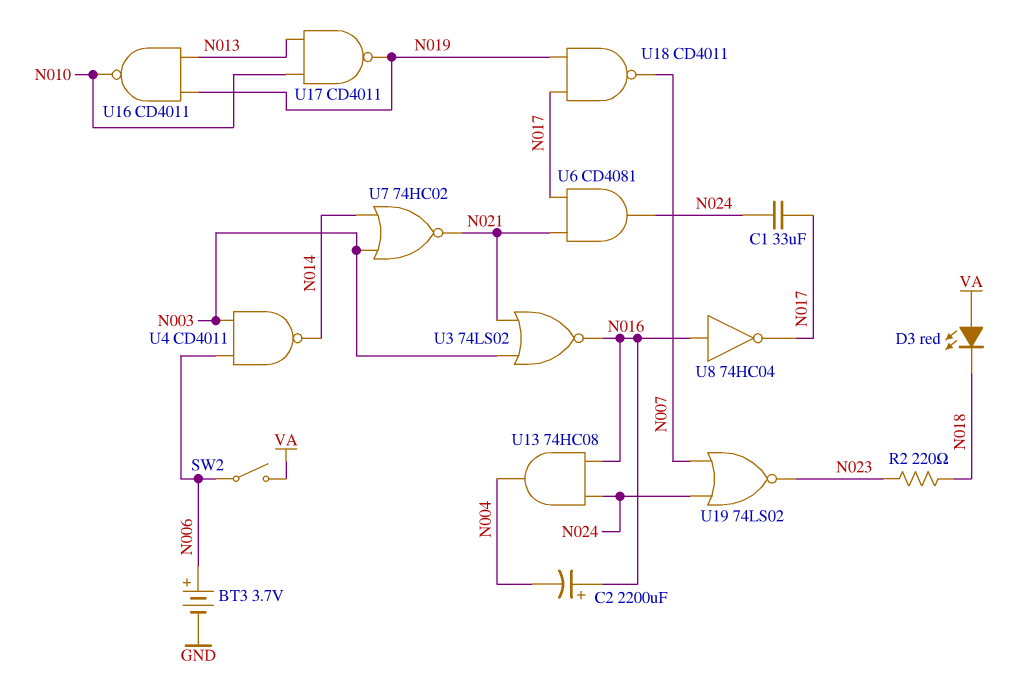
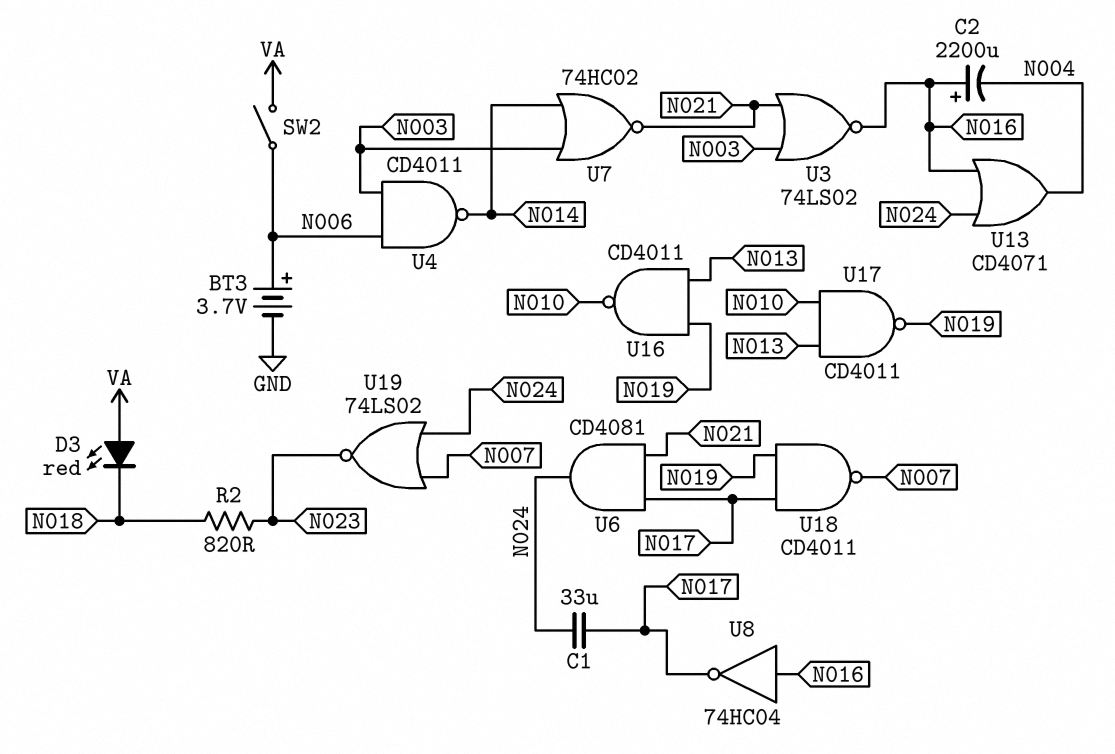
R2: 220 (N018, N023) -> 820 (N018, N023)
U13: AND 74HC08 (in N016, in N024, out N004) -> OR CD4071 (in N016, in N024, out N004)

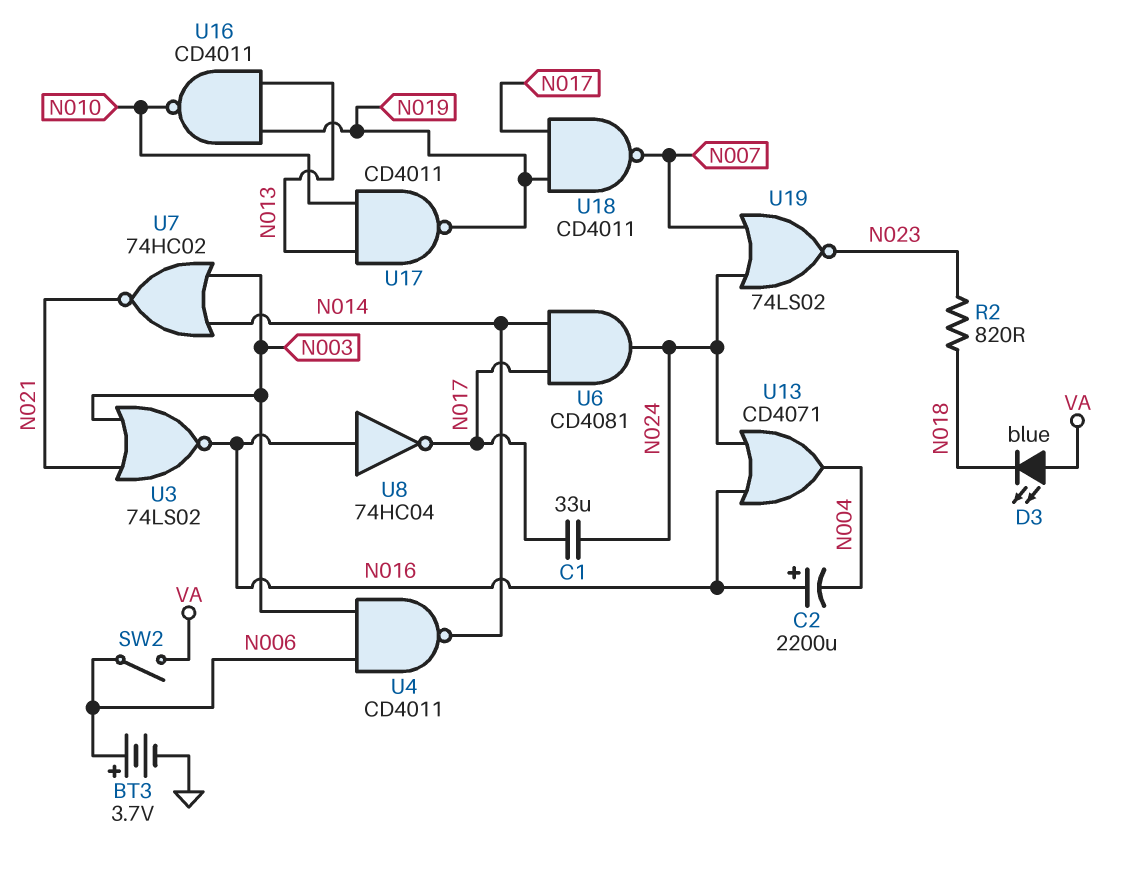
D3: LED red (A VA, K N018) -> LED blue (A VA, K N018)
U6: AND CD4081 (in N017, in N021, out N024) -> AND CD4081 (in N014, in N017, out N024)

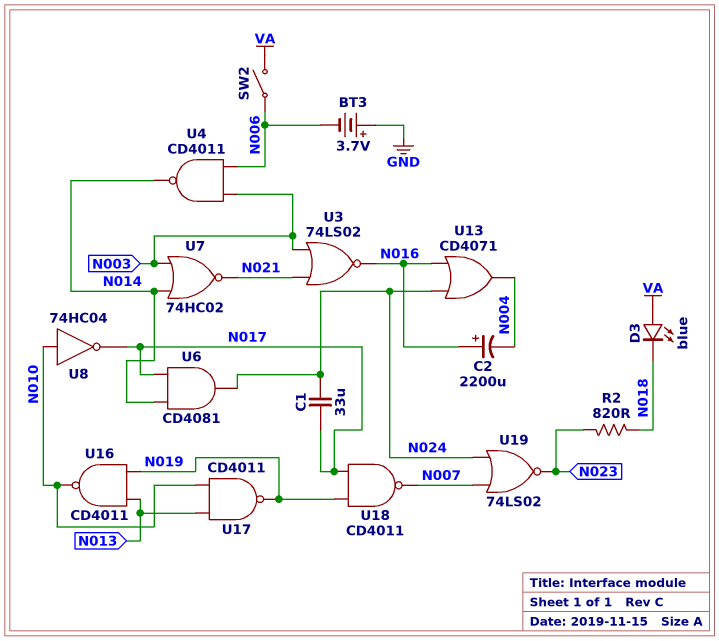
BT3: 3.7V (plus N006, minus GND) -> 3.7V (plus GND, minus N006)
U8: NOT 74HC04 (in N016, out N017) -> NOT 74HC04 (in N010, out N017)

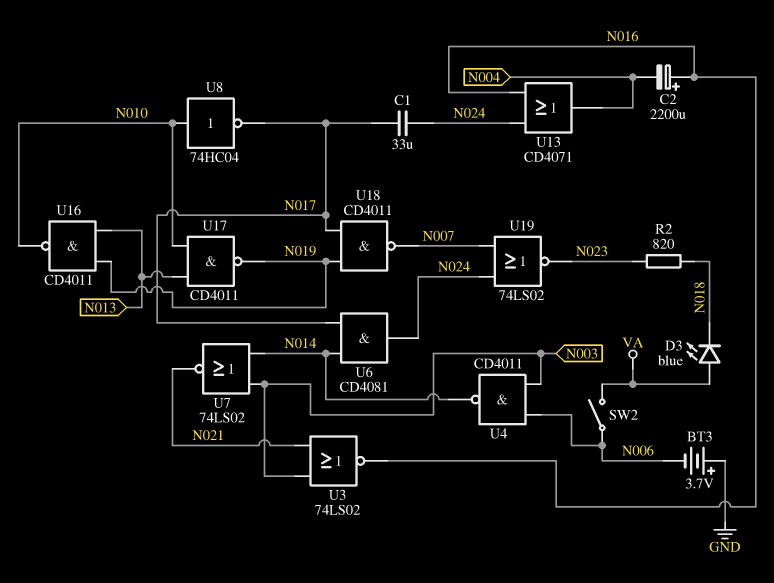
U7: NOR 74HC02 (in N003, in N014, out N021) -> NOR 74LS02 (in N003, in N014, out N021)

